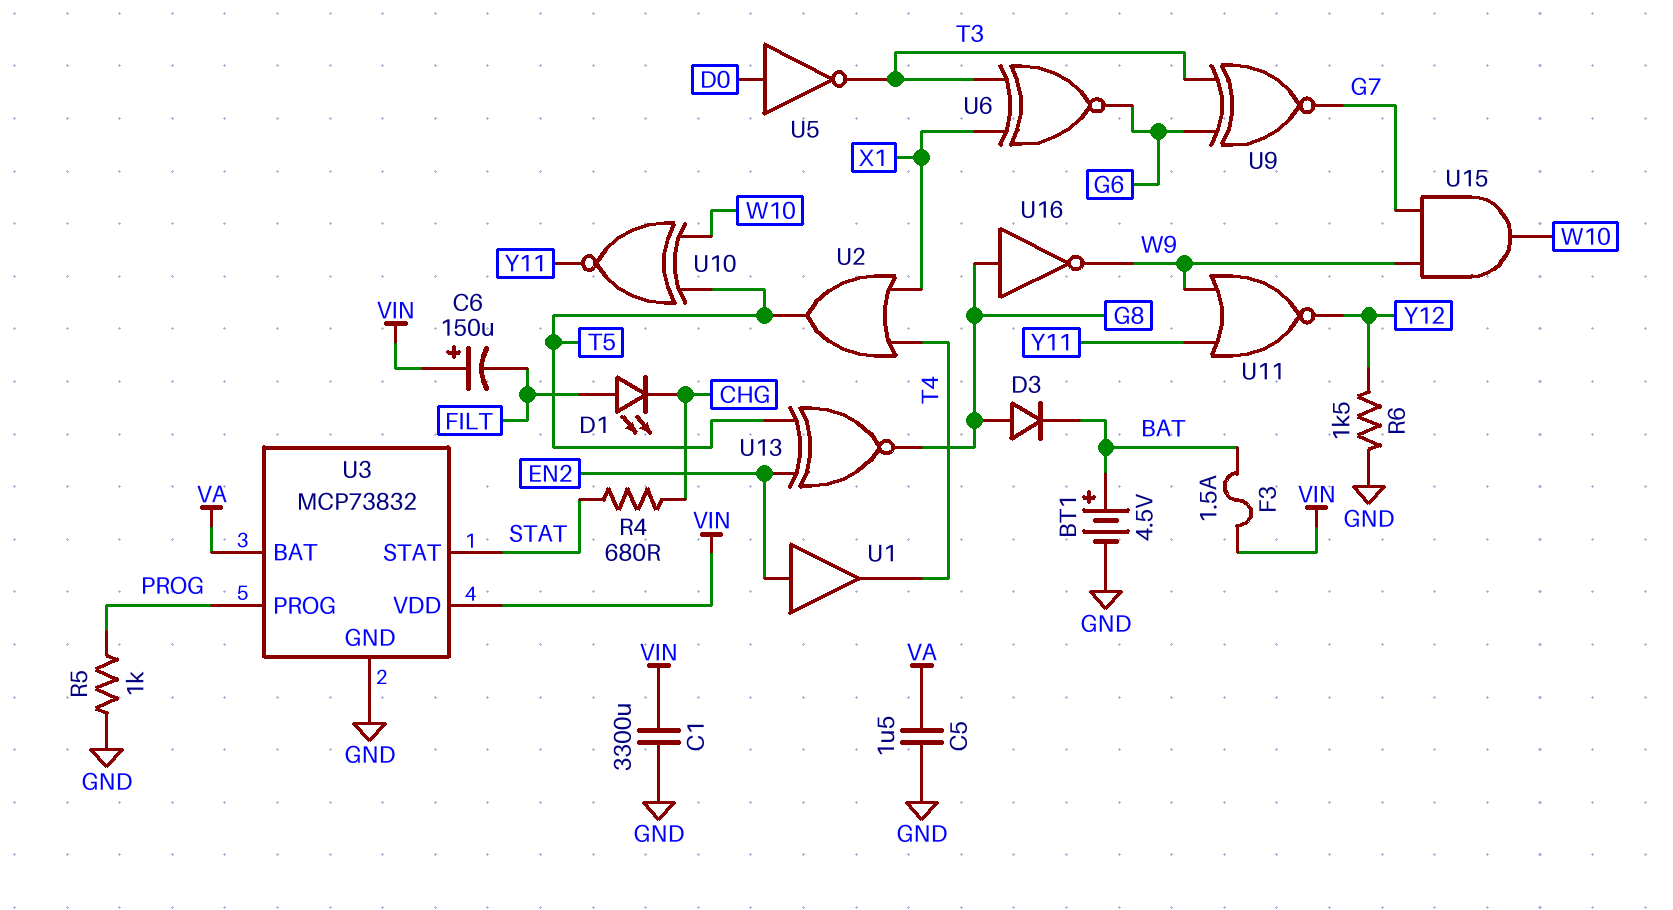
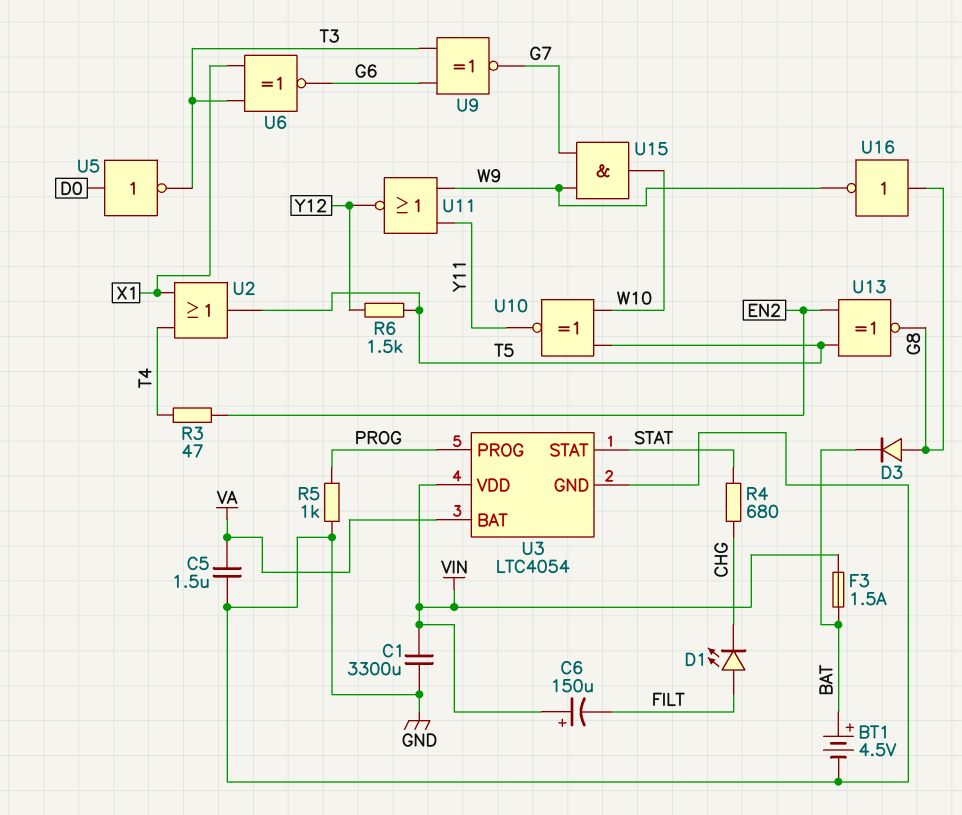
R3: none -> 47 (EN2, T4)
R6: 1.5k (GND, Y12) -> 1.5k (T5, Y12)
U1: buffer (in EN2, out T4) -> none
U3: MCP73832 -> LTC4054

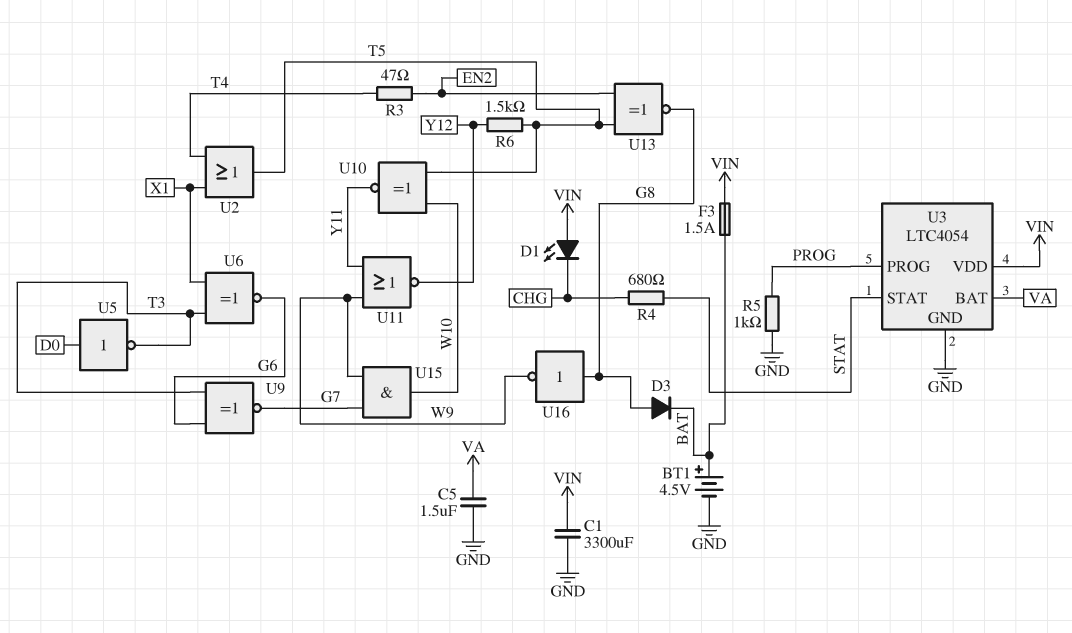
C6: 150uF (plus VIN, minus FILT) -> none
D1: LED (A FILT, K CHG) -> LED (A VIN, K CHG)

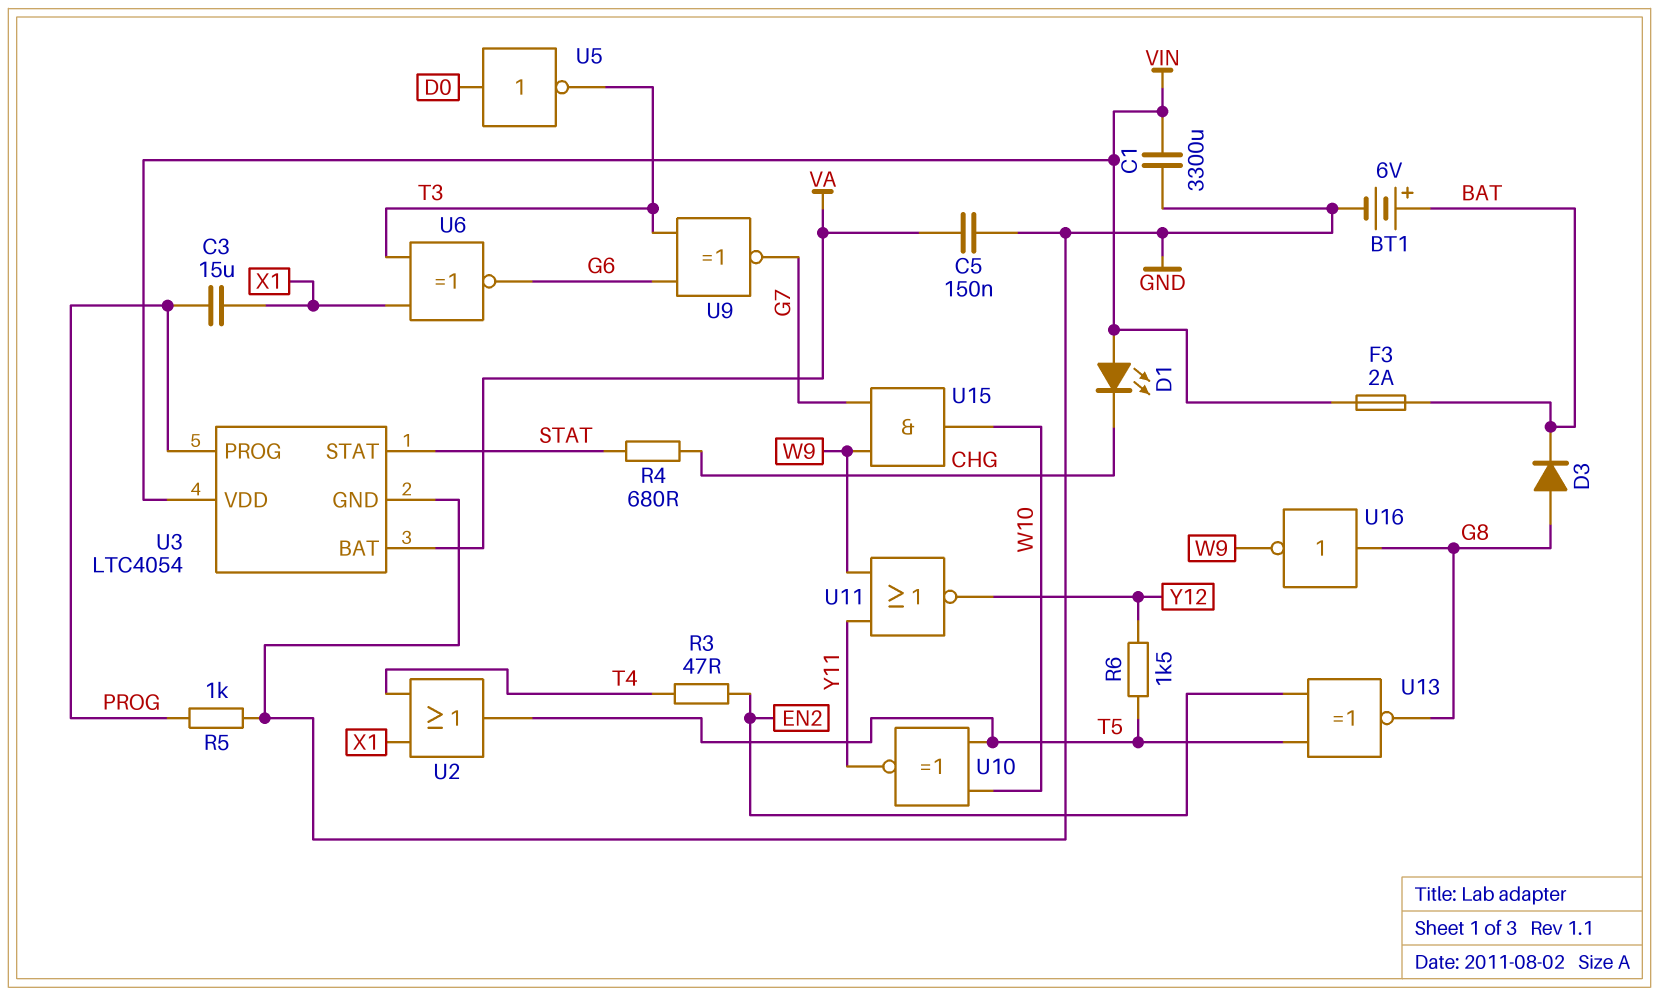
BT1: 4.5V (plus BAT, minus GND) -> 6V (plus BAT, minus GND)
C3: none -> 15uF (PROG, X1)
C5: 1.5uF (GND, VA) -> 150nF (GND, VA)
F3: 1.5A (BAT, VIN) -> 2A (BAT, VIN)

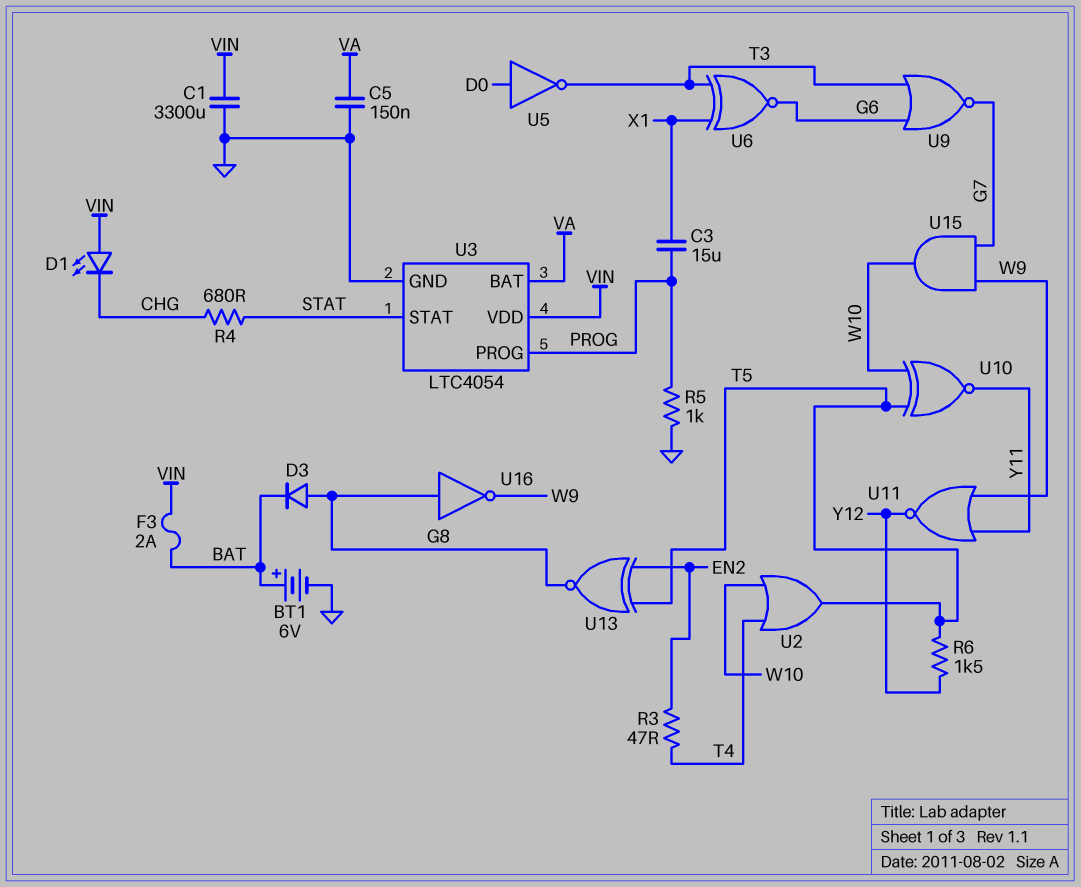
U2: OR (in T4, in X1, out T5) -> OR (in T4, in W10, out T5)
U9: XNOR (in G6, in T3, out G7) -> NOR (in G6, in T3, out G7)

